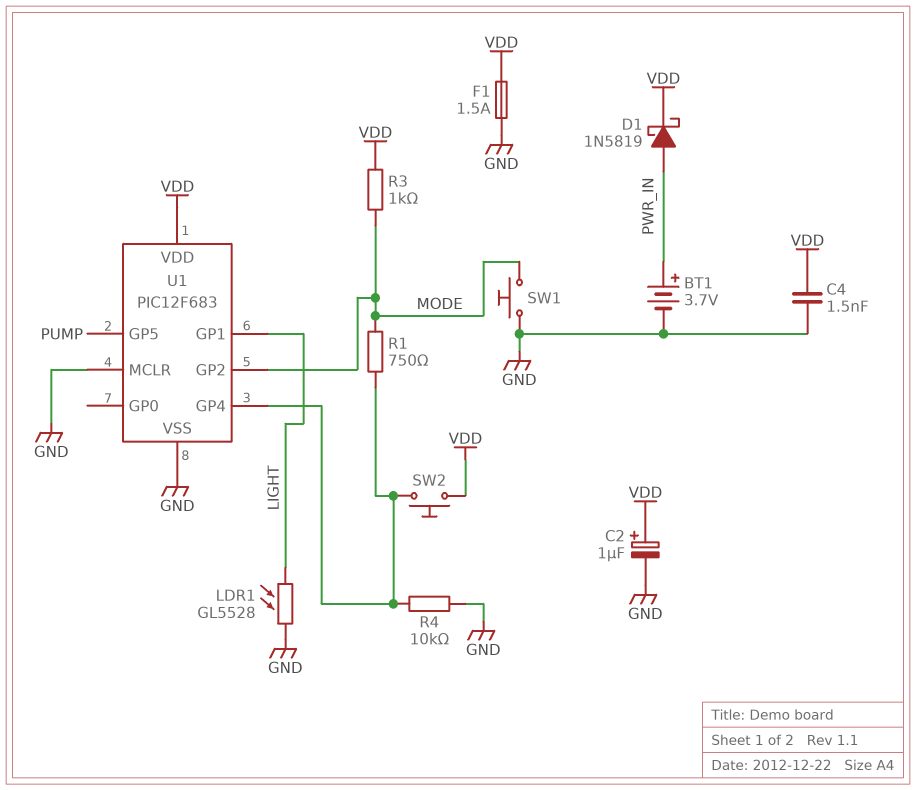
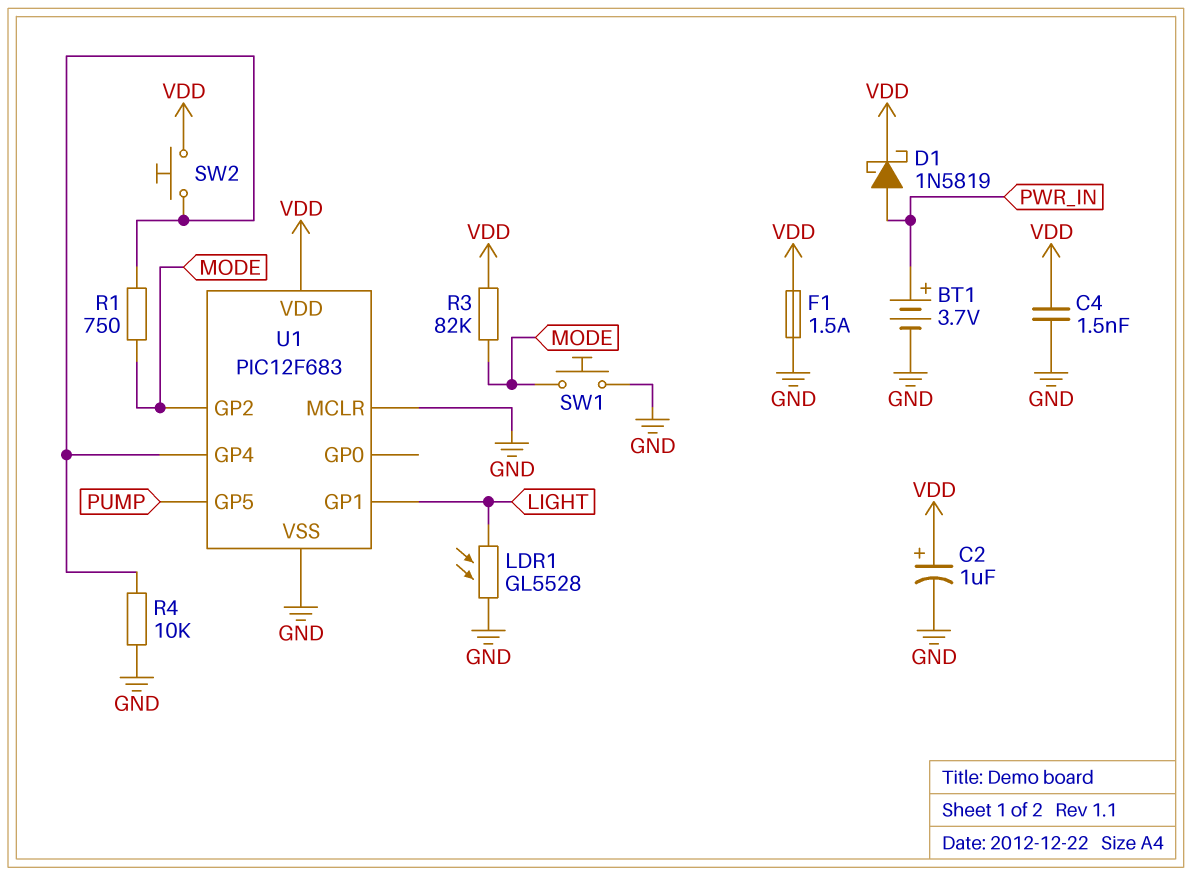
R3: 1k (MODE, VDD) -> 82k (MODE, VDD)

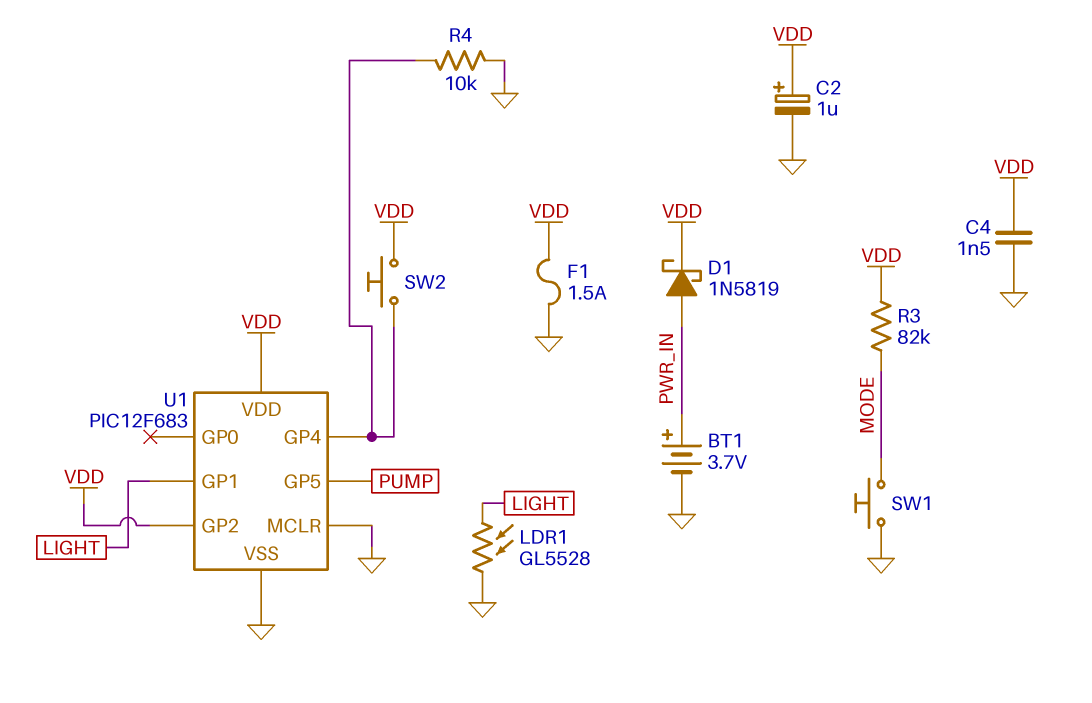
R1: 750 (MODE, U1/GP4) -> none
U1 pin GP2: MODE -> VDD

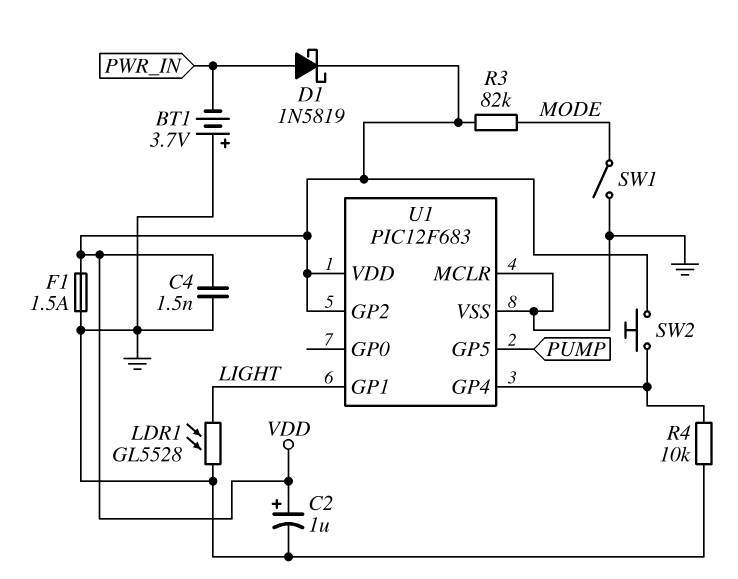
BT1: 3.7V (plus PWR_IN, minus GND) -> 3.7V (plus GND, minus PWR_IN)
SW1: button (GND, MODE) -> switch (GND, MODE)

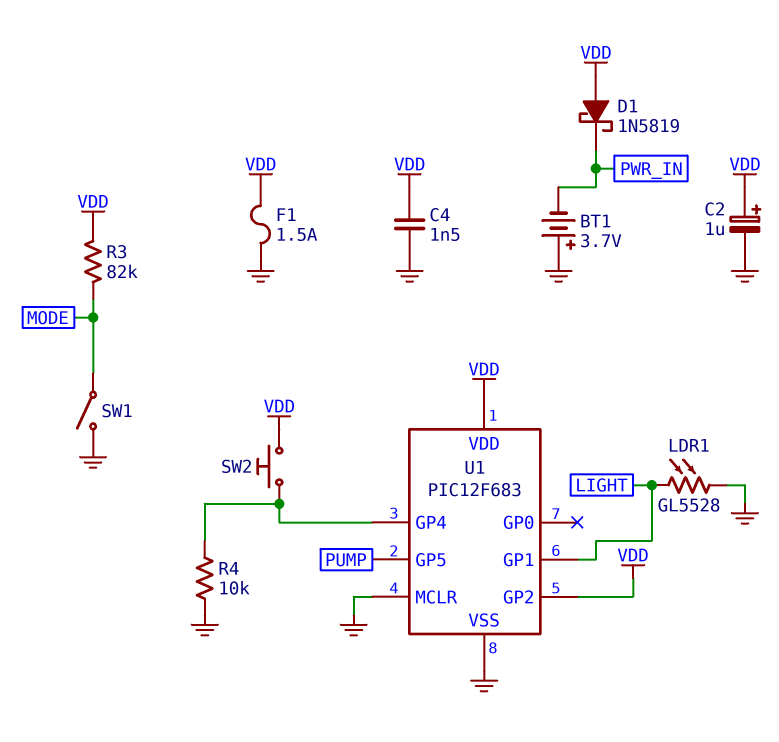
D1: schottky 1N5819 (A PWR_IN, K VDD) -> schottky 1N5819 (A VDD, K PWR_IN)

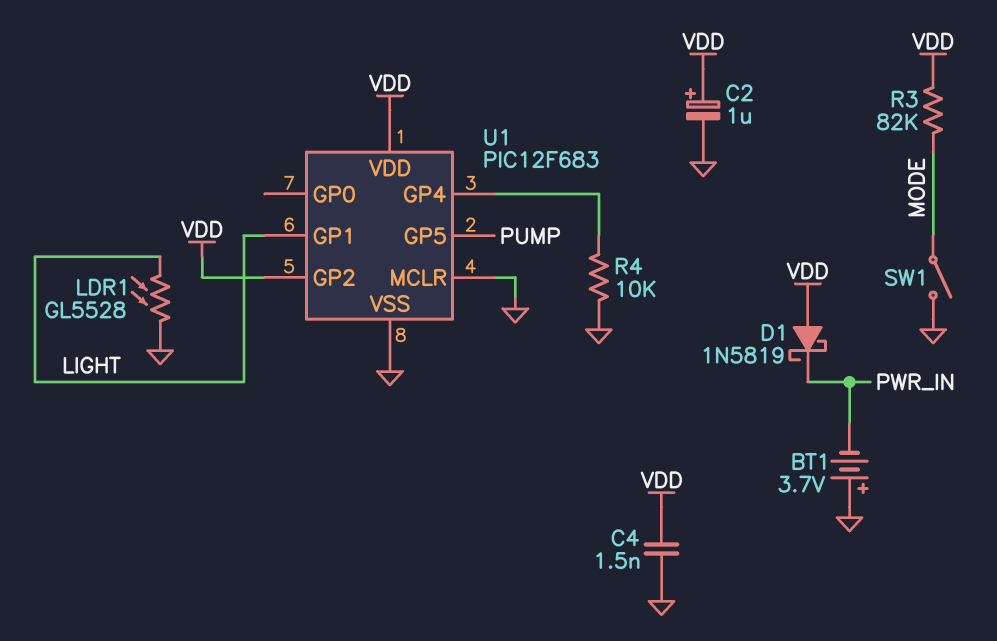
F1: 1.5A (GND, VDD) -> none
SW2: button (U1/GP4, VDD) -> none

